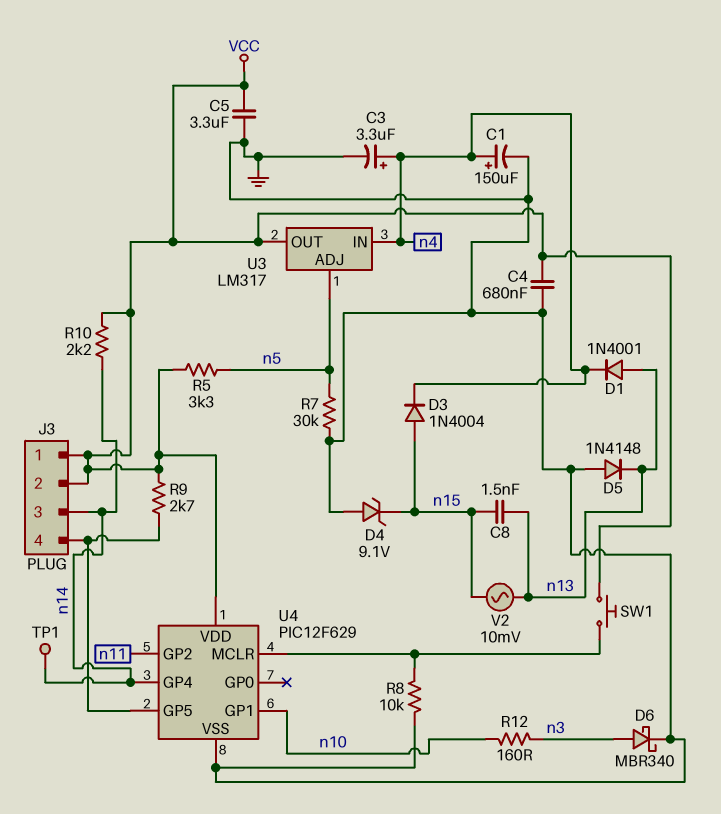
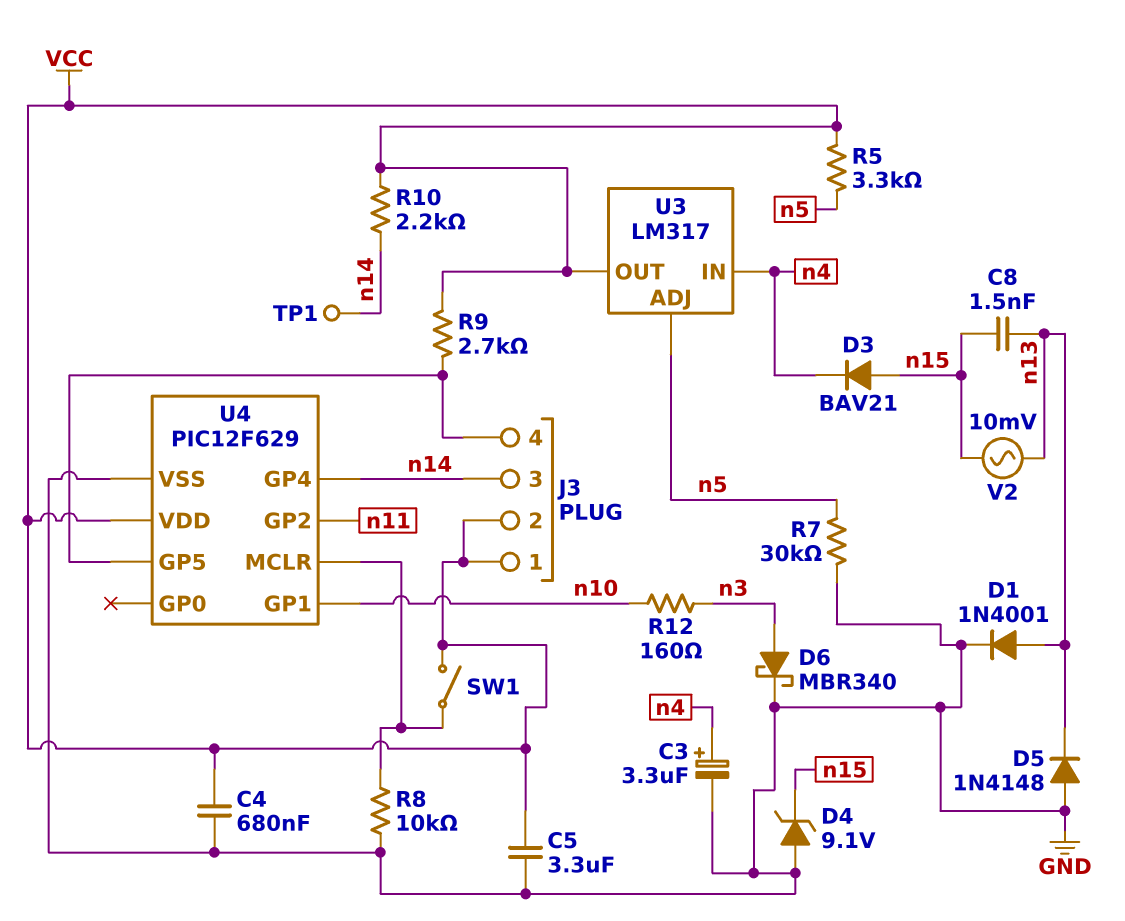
C1: 150uF (plus n4, minus GND) -> none
D1: diode 1N4001 (A n13, K n4) -> diode 1N4001 (A n13, K GND)
D3: diode 1N4004 (A n15, K n4) -> diode BAV21 (A n15, K n4)
SW1: button (U4/MCLR, VCC) -> switch (U4/MCLR, VCC)

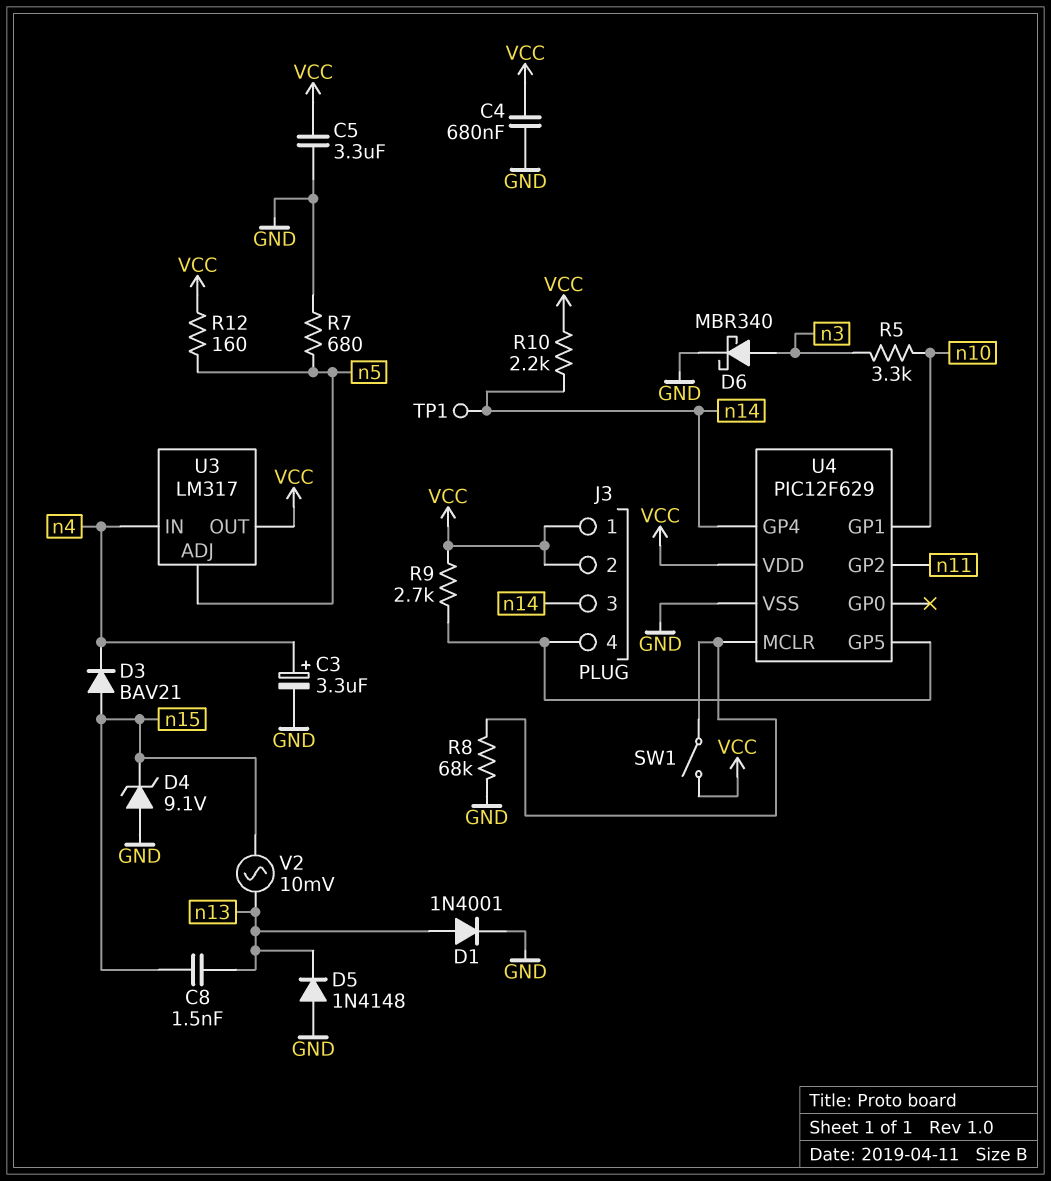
R5: 3.3k (VCC, n5) -> 3.3k (n3, n10)
R7: 30k (GND, n5) -> 680 (GND, n5)
R8: 10k (GND, U4/MCLR) -> 68k (GND, U4/MCLR)
R12: 160 (n3, n10) -> 160 (VCC, n5)

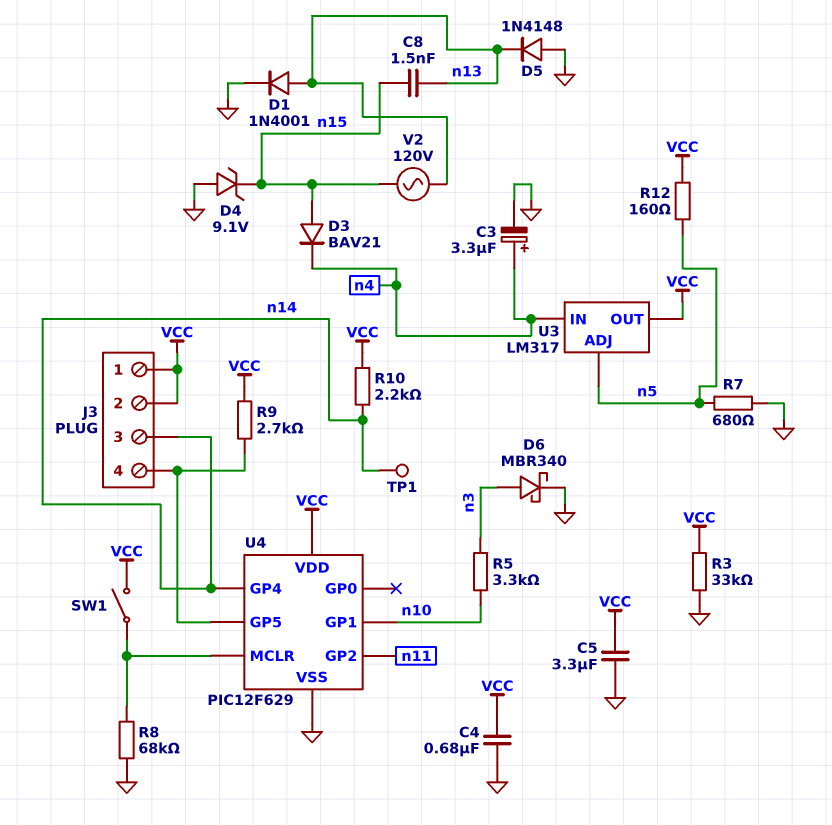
R3: none -> 33k (GND, VCC)
V2: AC 10mV (n13, n15) -> AC 120V (n13, n15)

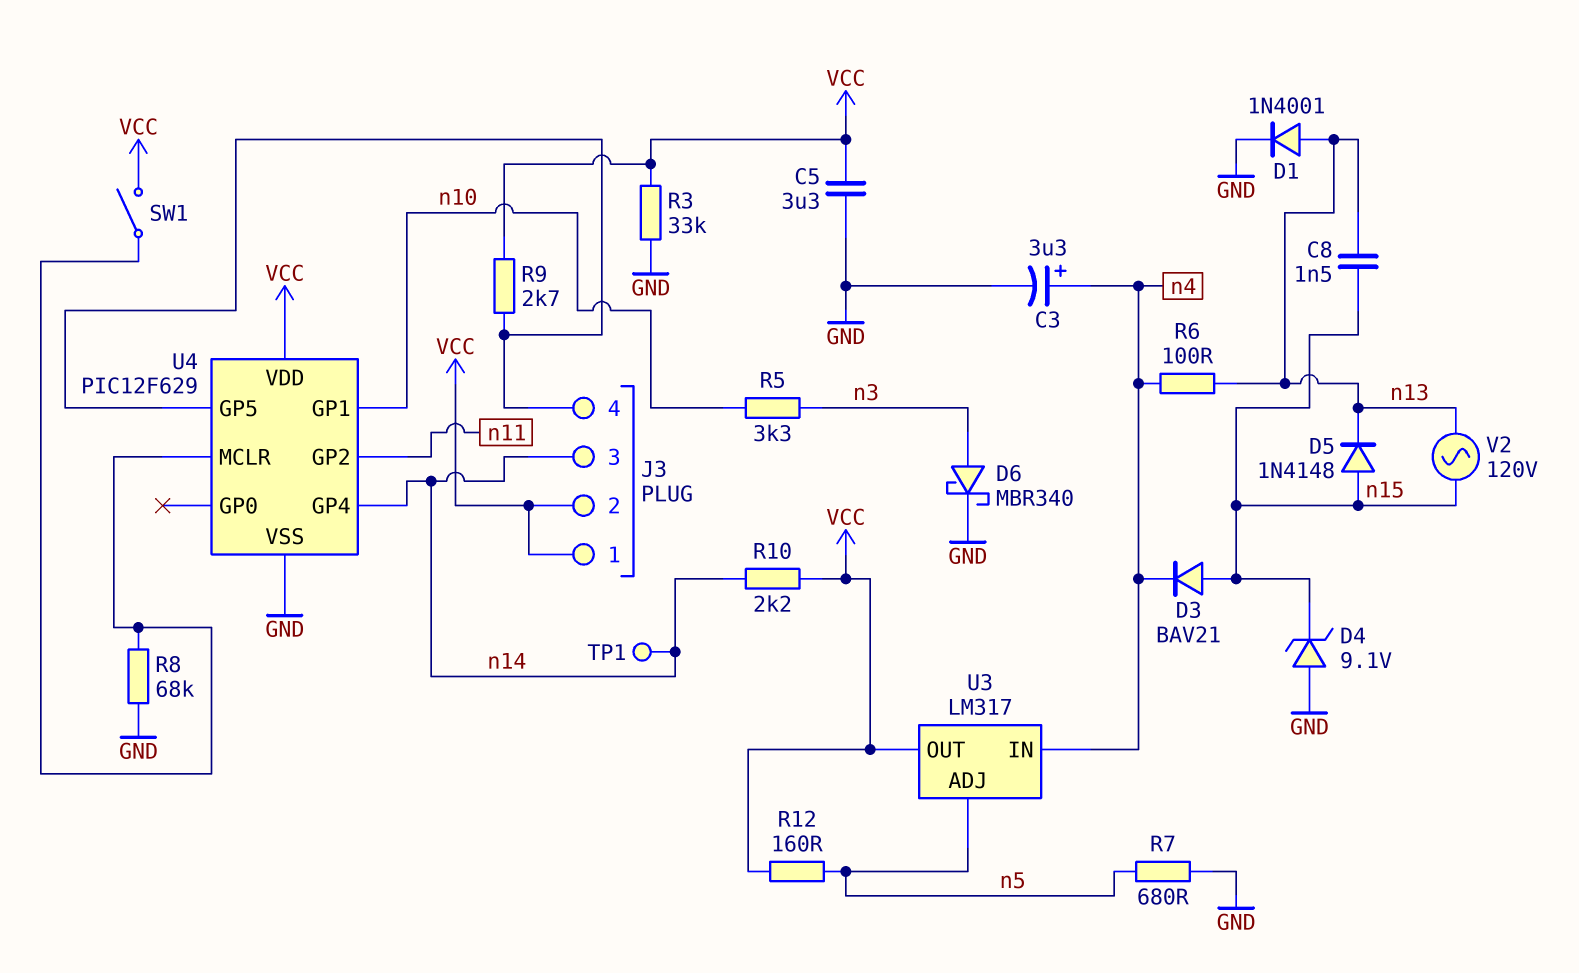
C4: 680nF (GND, VCC) -> none
D5: diode 1N4148 (A GND, K n13) -> diode 1N4148 (A n15, K n13)
R6: none -> 100 (n4, n13)

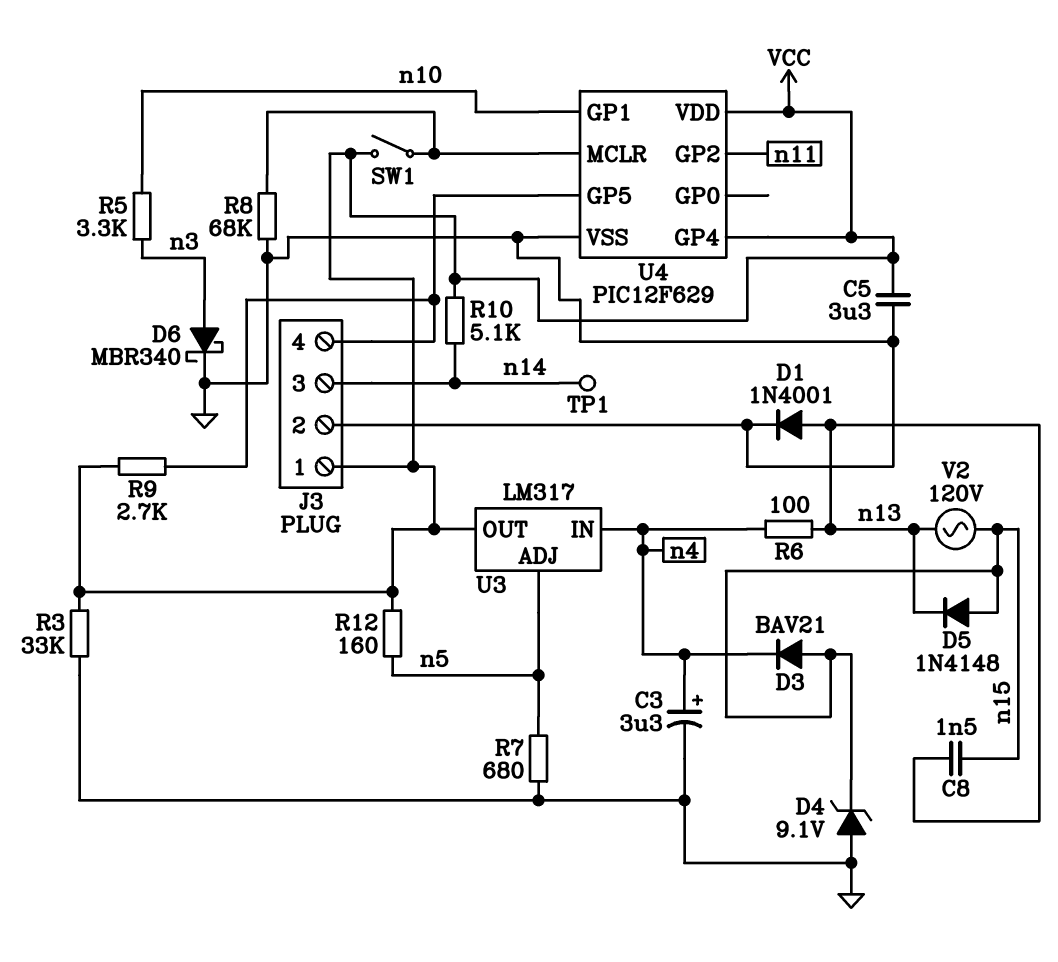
J3 pin 2: VCC -> GND
R10: 2.2k (VCC, n14) -> 5.1k (VCC, n14)
U4 pin GP4: n14 -> VCC

